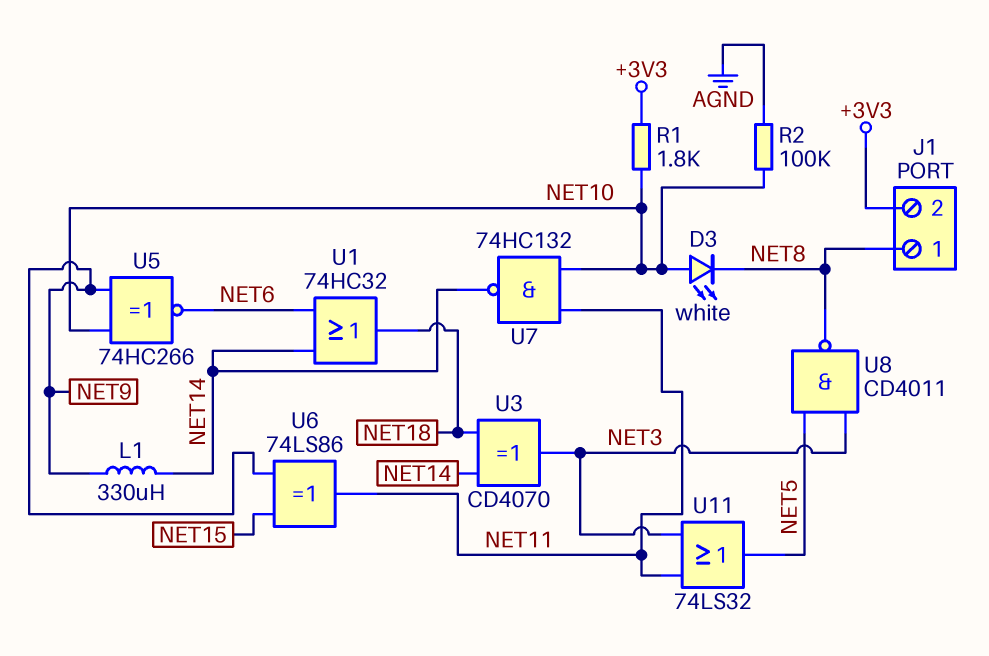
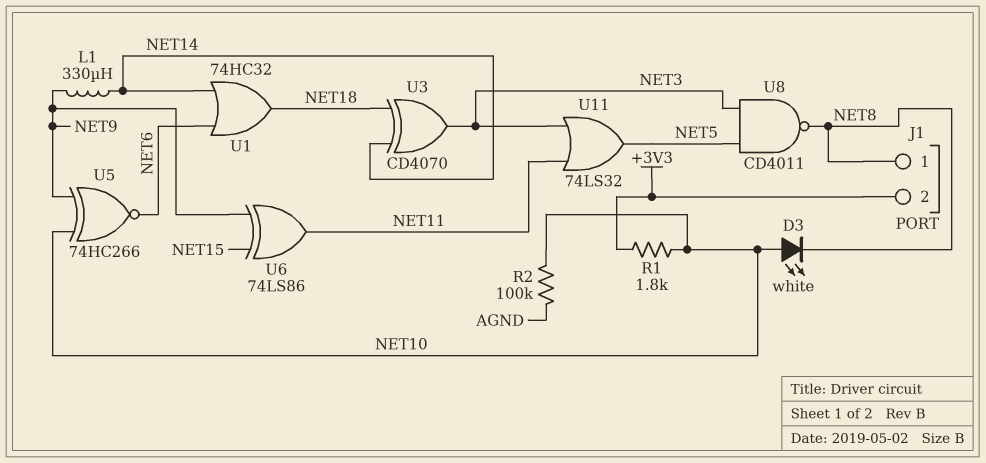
U7: NAND 74HC132 (in NET10, in NET11, out NET14) -> none

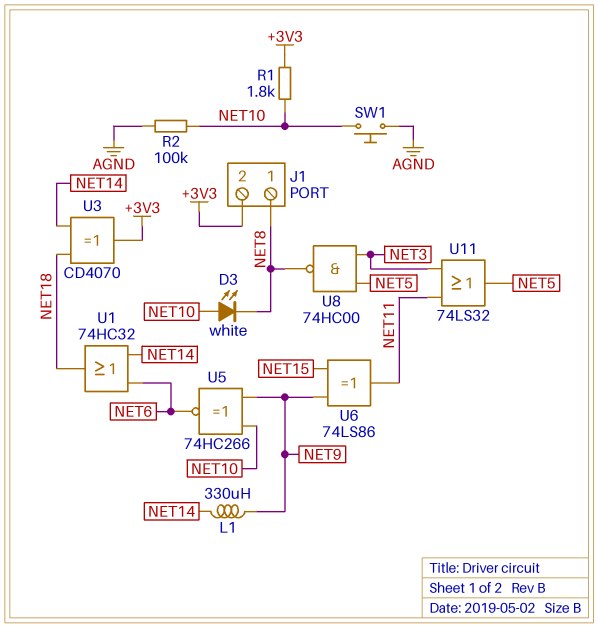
SW1: none -> button (AGND, NET10)
U3: XOR CD4070 (in NET14, in NET18, out NET3) -> XOR CD4070 (in NET14, in NET18, out +3V3)
U8: NAND CD4011 (in NET3, in NET5, out NET8) -> NAND 74HC00 (in NET3, in NET5, out NET8)

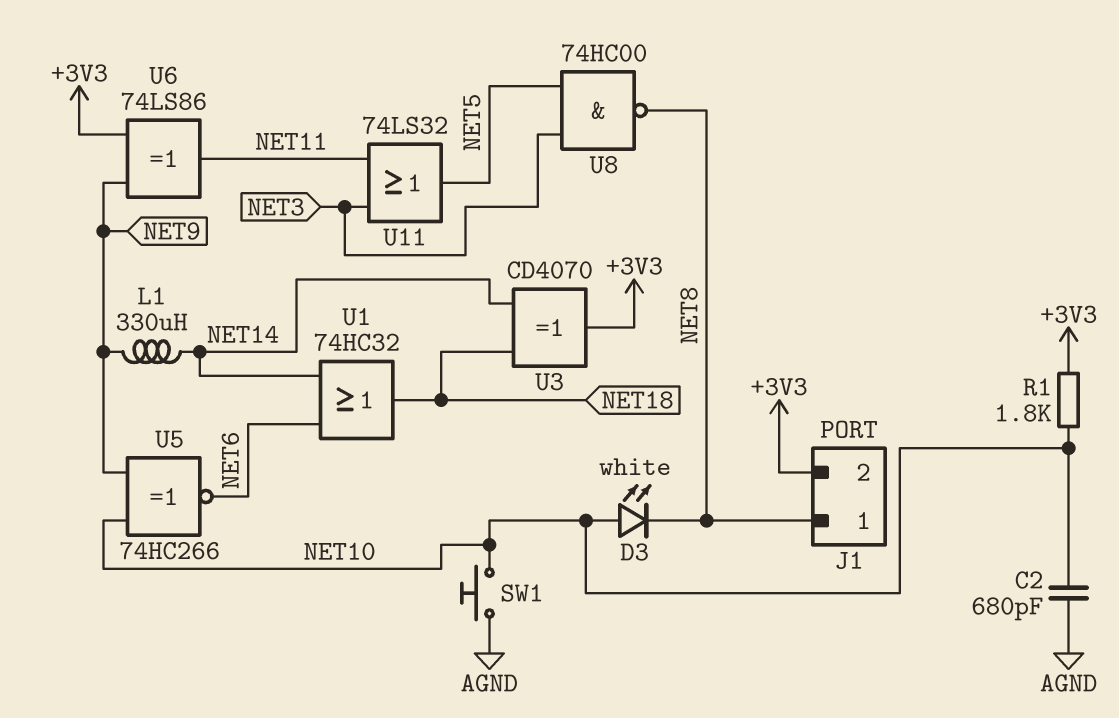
C2: none -> 680pF (AGND, NET10)
R2: 100k (AGND, NET10) -> none
U6: XOR 74LS86 (in NET9, in NET15, out NET11) -> XOR 74LS86 (in +3V3, in NET9, out NET11)

